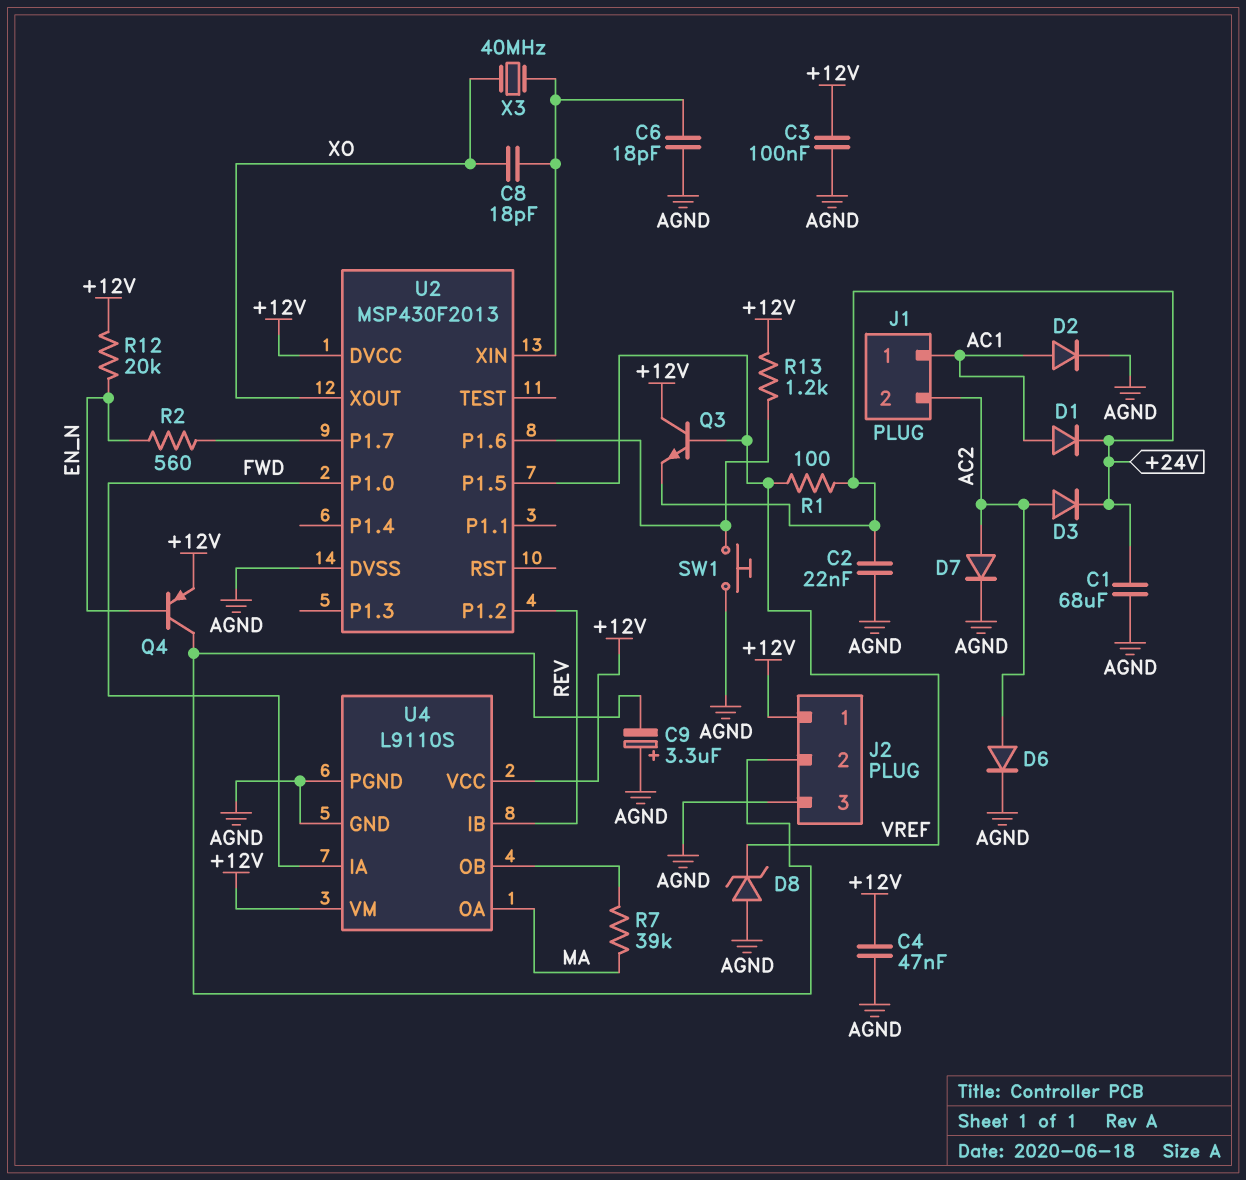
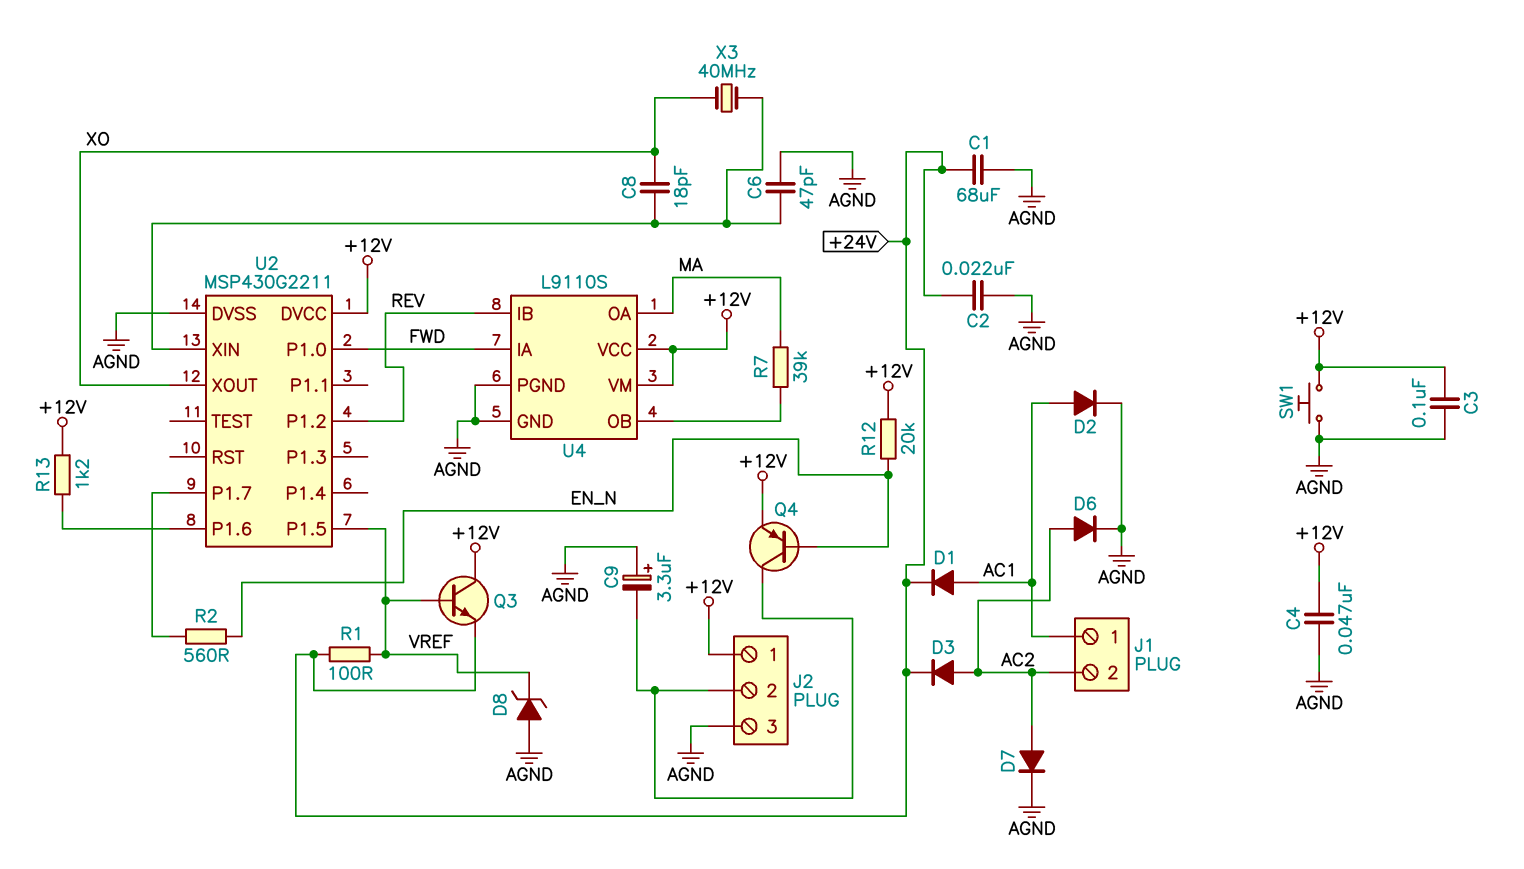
C6: 18pF (AGND, U2/XIN) -> 47pF (AGND, U2/XIN)
SW1: button (AGND, U2/P1.6) -> button (+12V, AGND)
U2: MSP430F2013 -> MSP430G2211

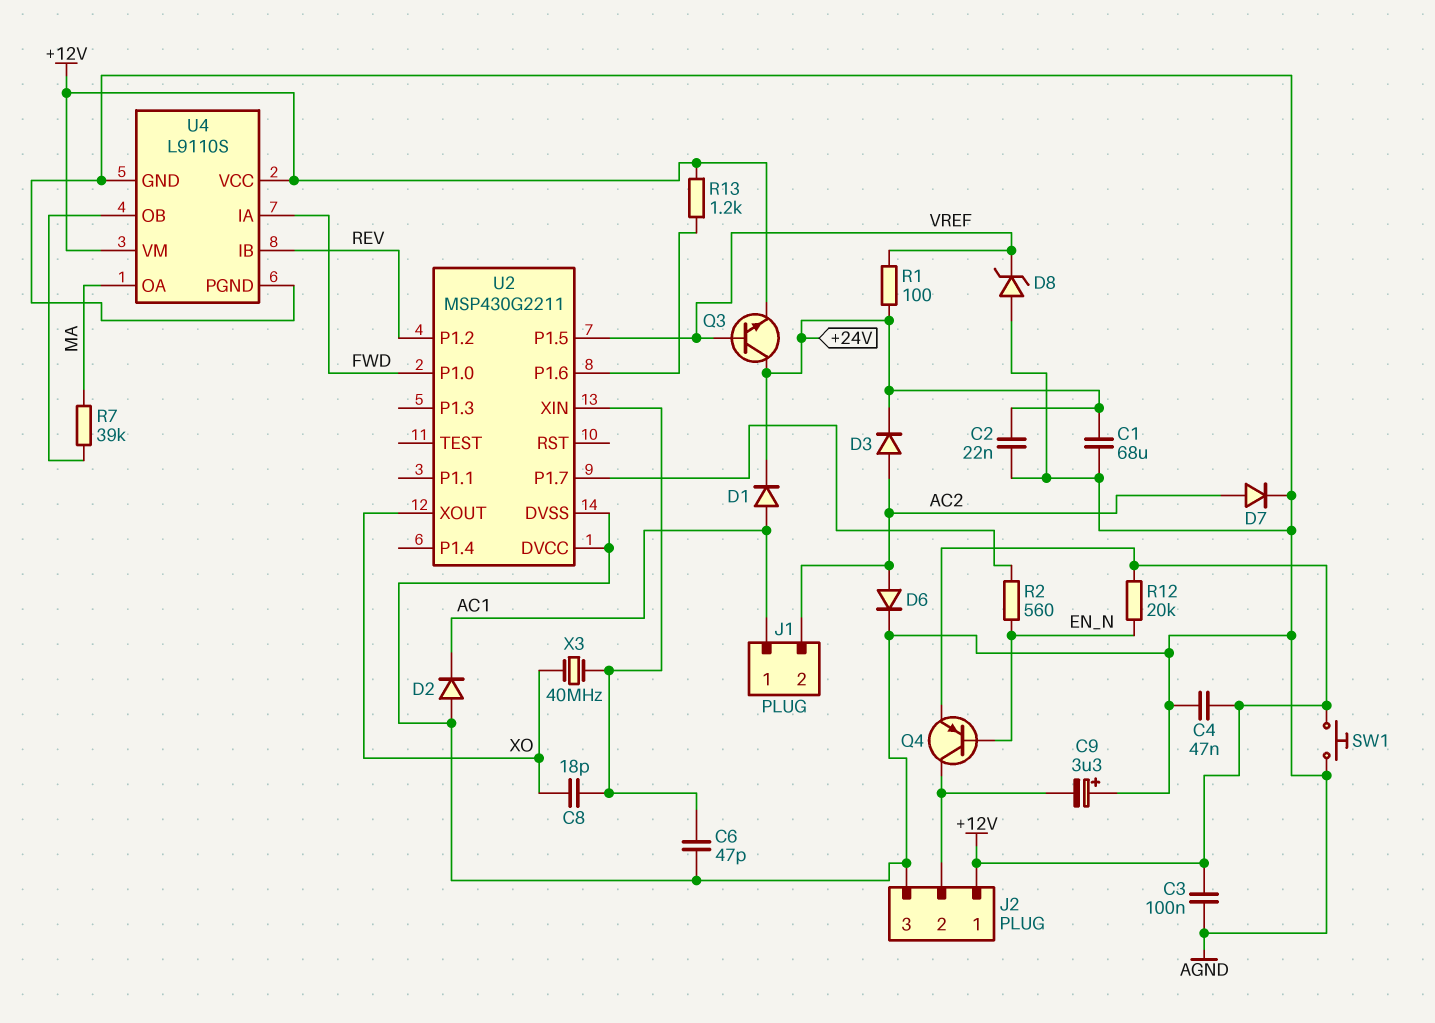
D2: diode (A AC1, K AGND) -> diode (A AGND, K AC1)
Q3: NPN (B VREF, C +12V, E +24V) -> NPN (B VREF, C +24V, E +12V)
U2 pin DVCC: +12V -> AGND

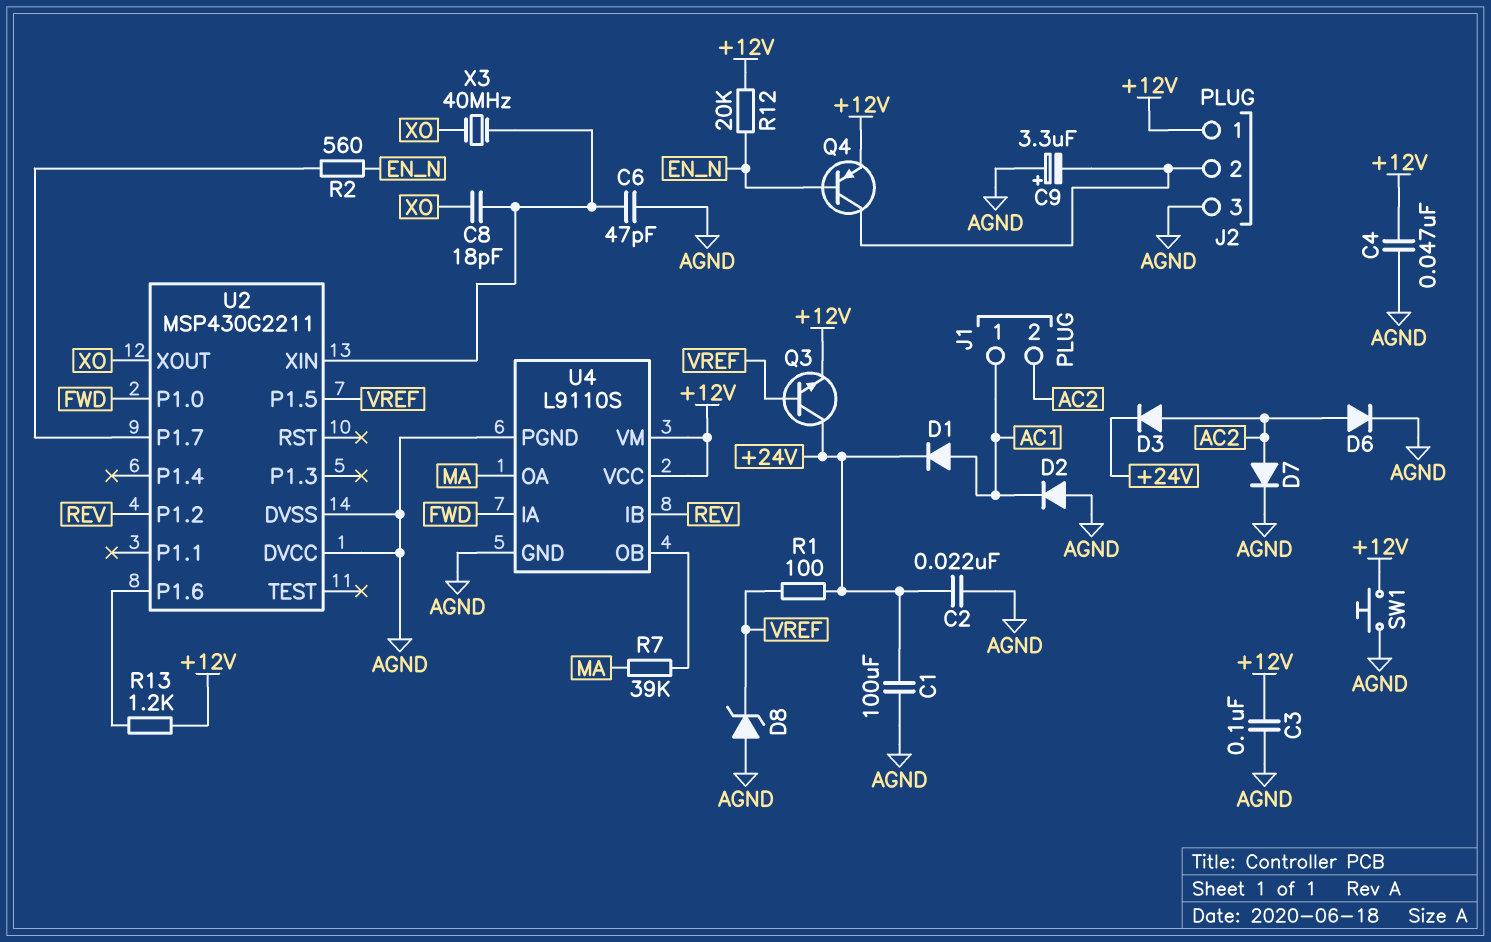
C1: 68uF (+24V, AGND) -> 100uF (+24V, AGND)

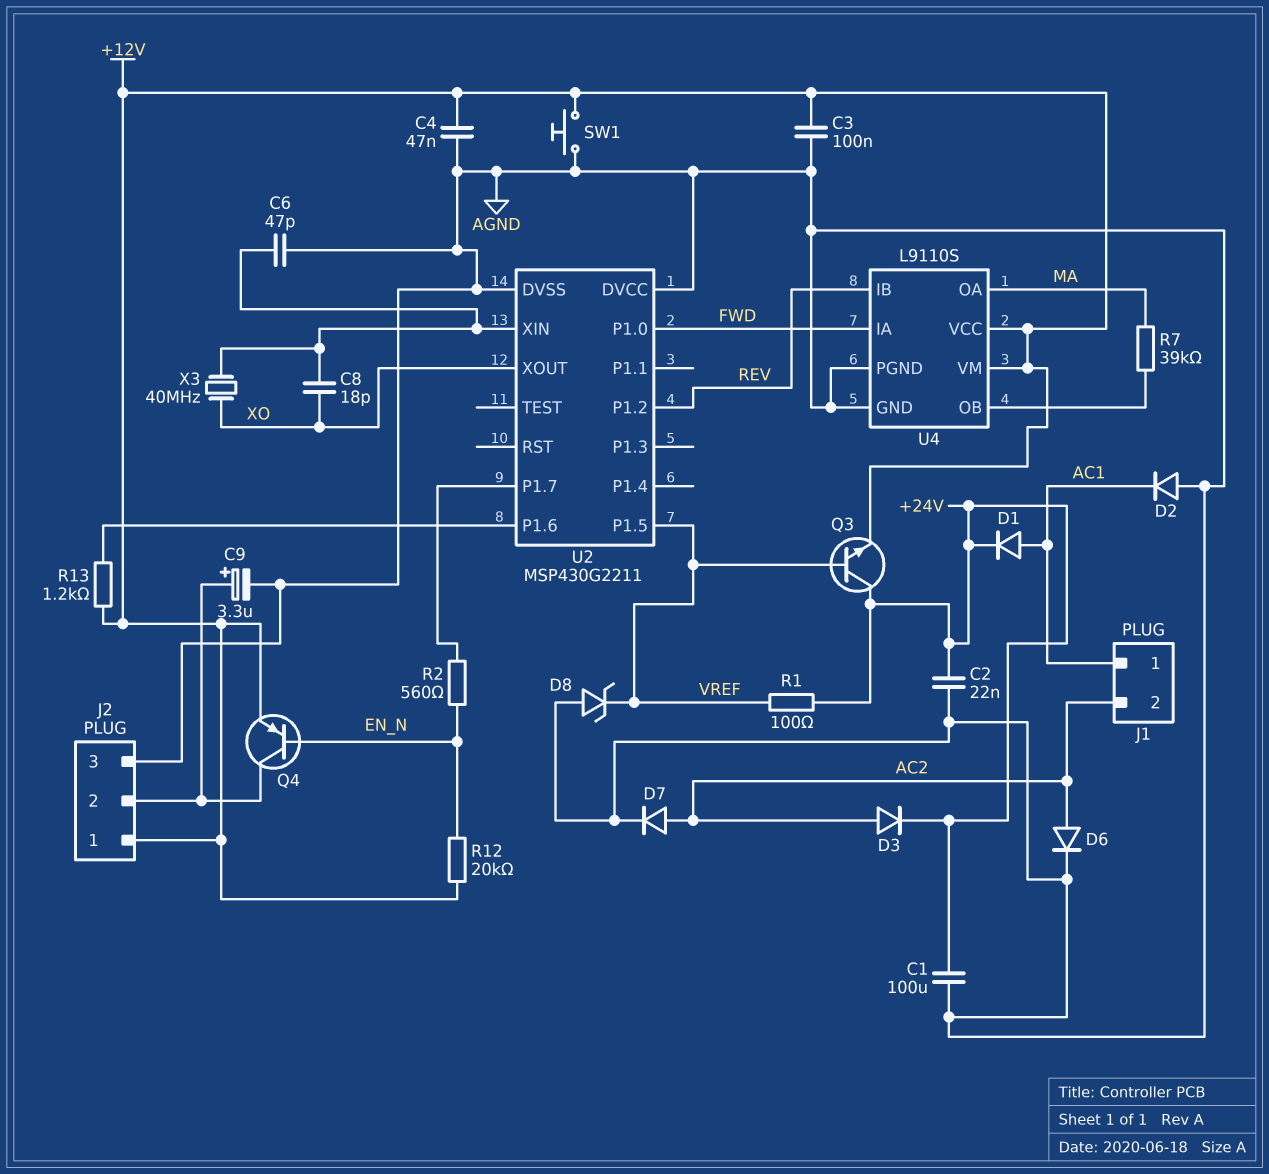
C9: 3.3uF (plus AGND, minus J2/2) -> 3.3uF (plus J2/2, minus AGND)

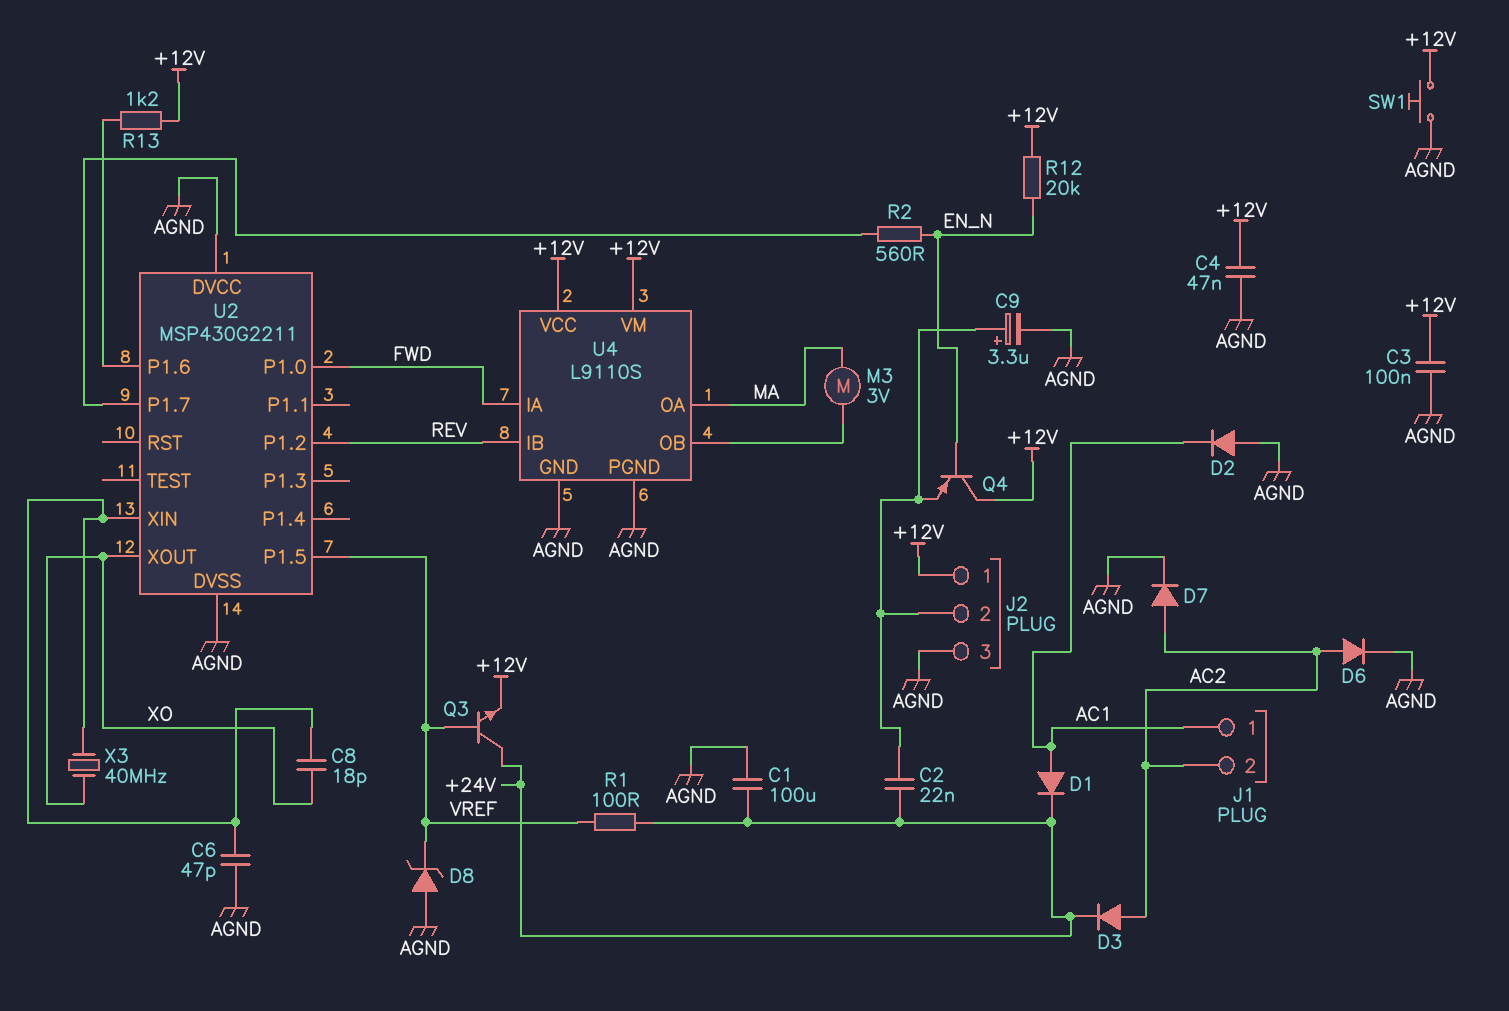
C2: 22nF (+24V, AGND) -> 22nF (+24V, J2/2)
M3: none -> motor 3V (MA, U4/OB)
Q4: PNP (B EN_N, C J2/2, E +12V) -> PNP (B EN_N, C +12V, E J2/2)
R7: 39k (MA, U4/OB) -> none

